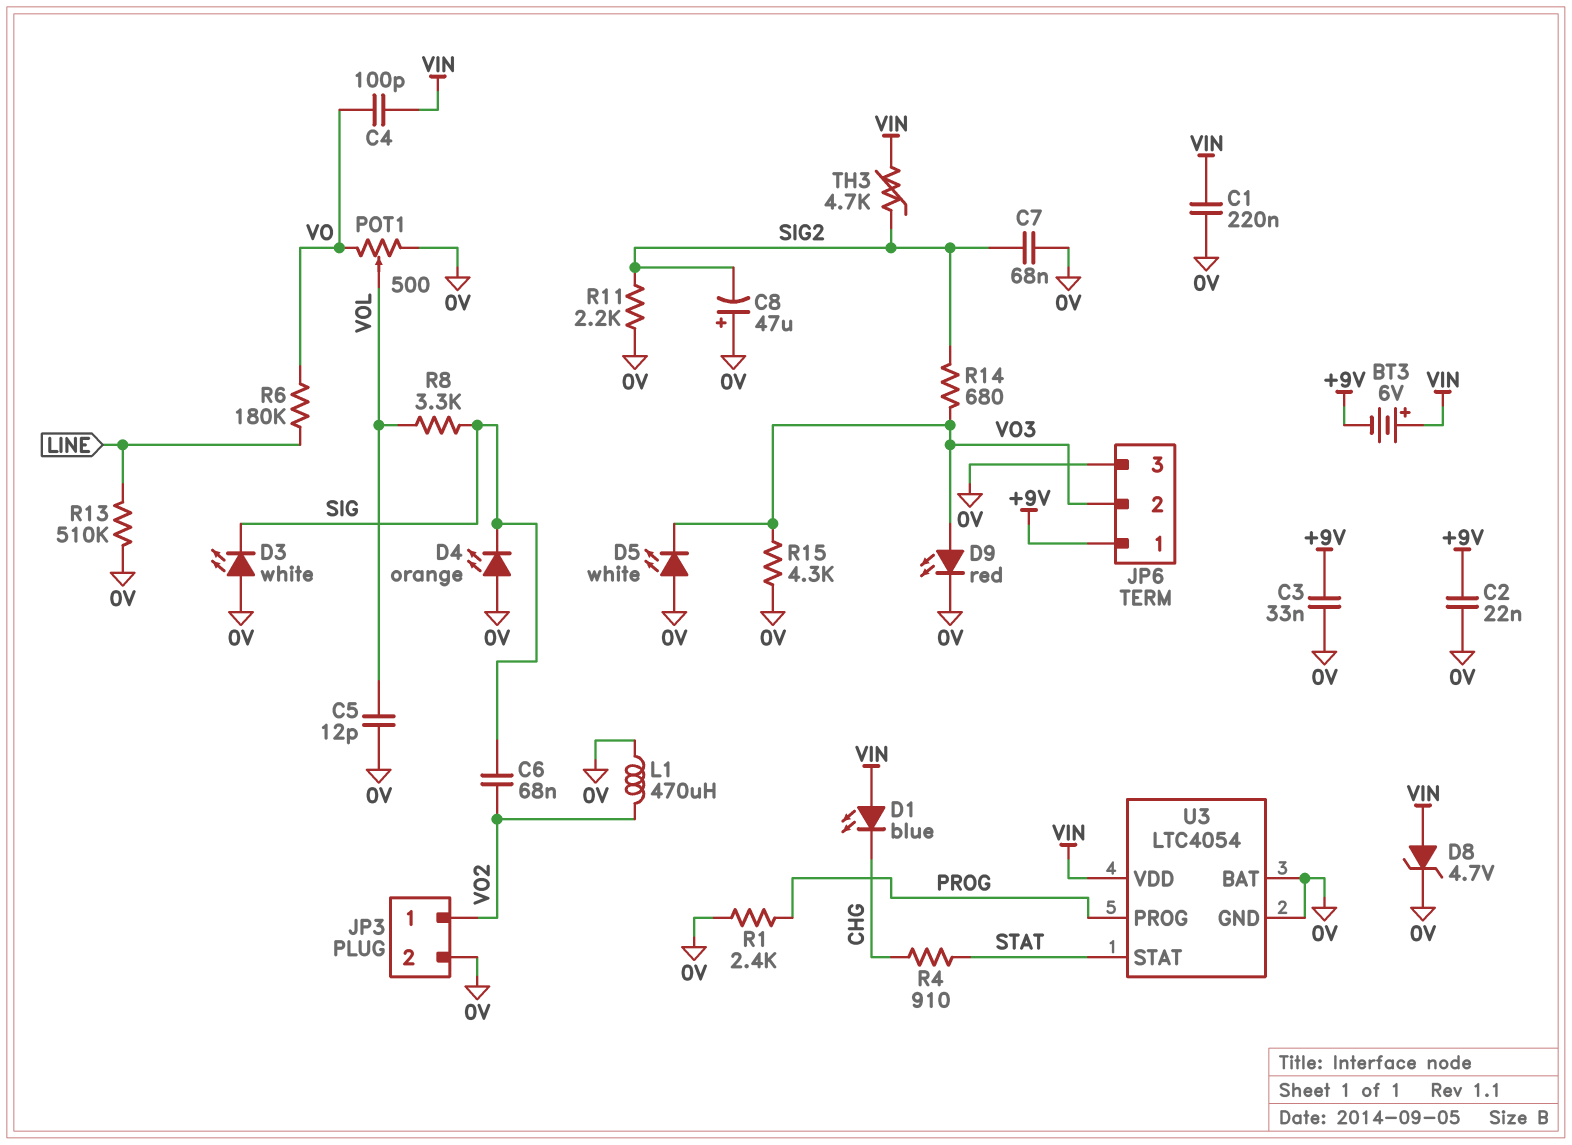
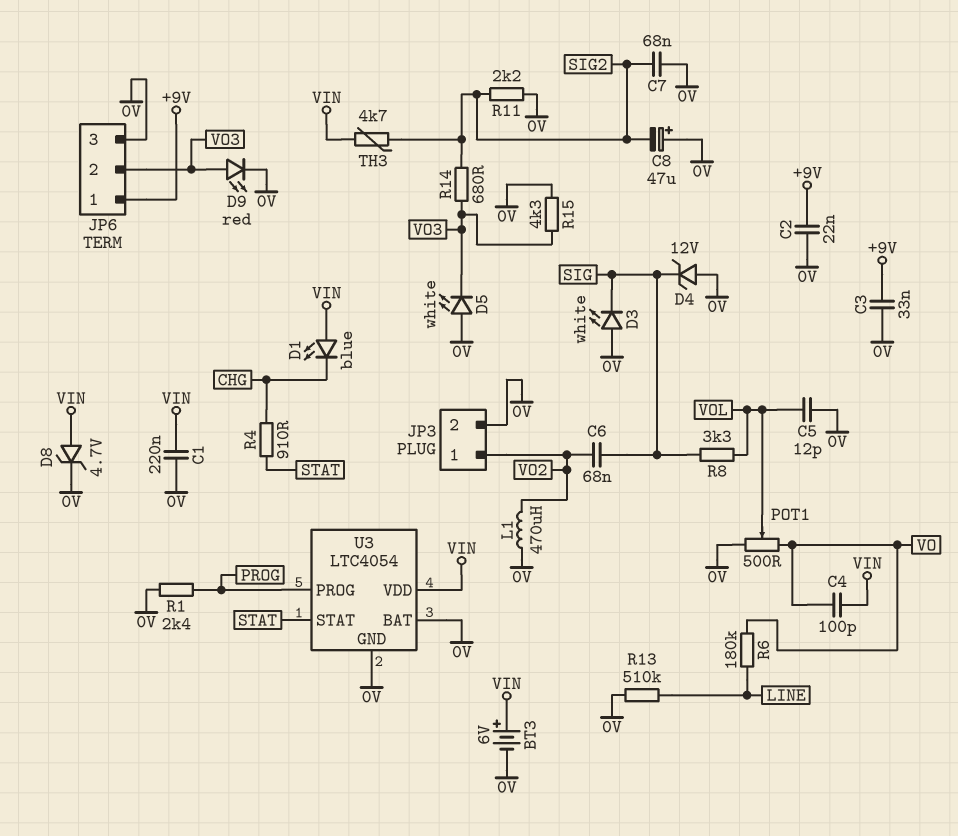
BT3: 6V (plus VIN, minus +9V) -> 6V (plus VIN, minus 0V)
D4: LED orange (A 0V, K SIG) -> zener 12V (A 0V, K SIG)

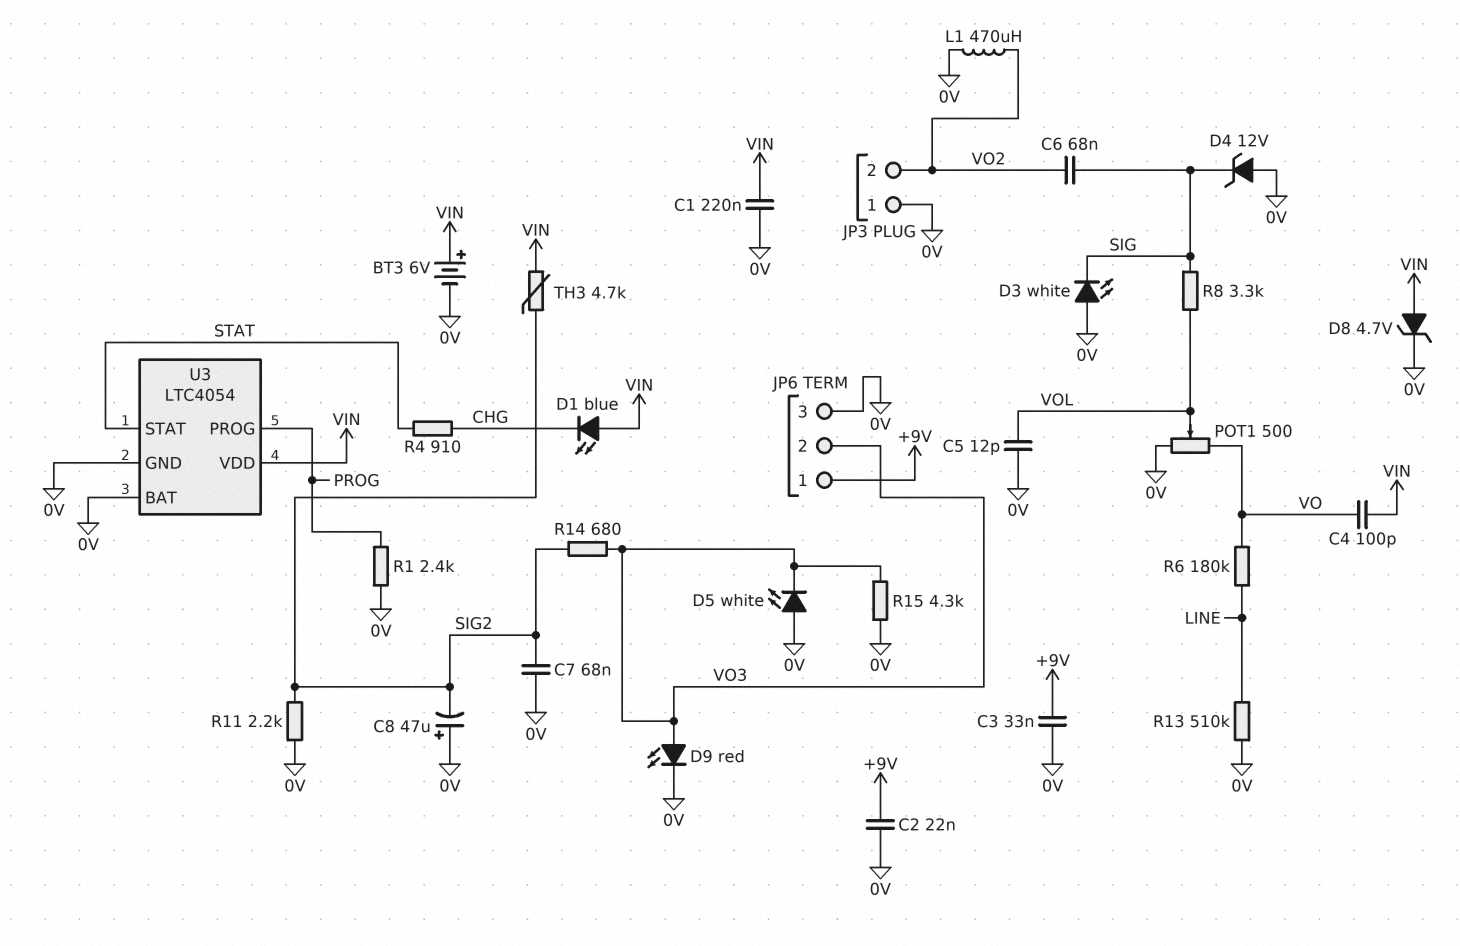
JP3 pin 1: VO2 -> 0V
JP3 pin 2: 0V -> VO2

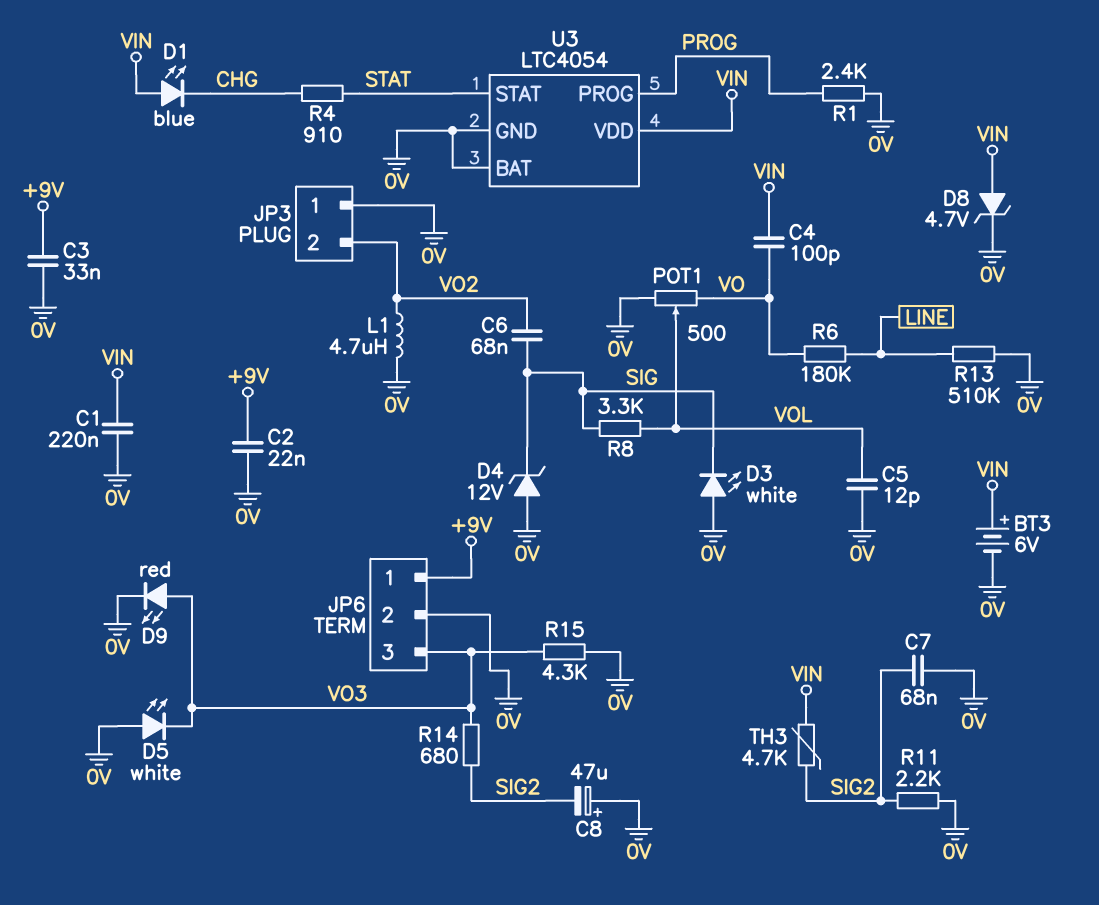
JP6 pin 2: VO3 -> 0V
JP6 pin 3: 0V -> VO3
L1: 470uH (0V, VO2) -> 4.7uH (0V, VO2)

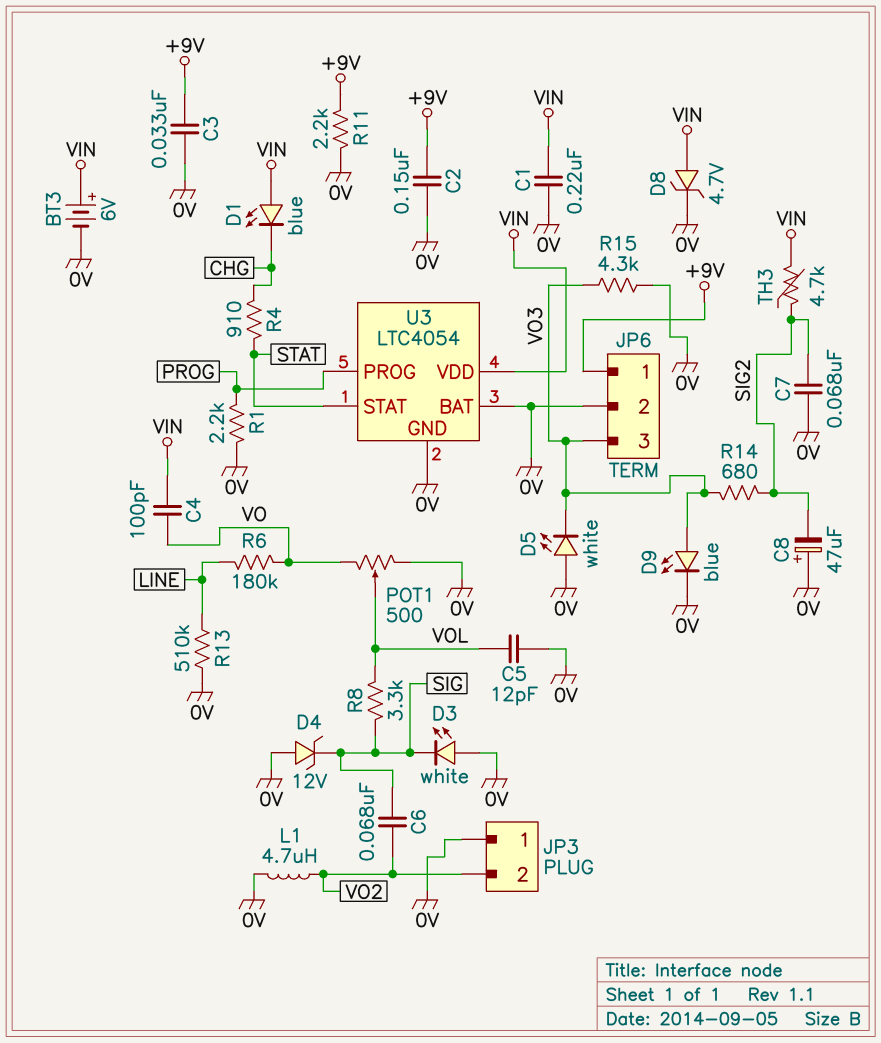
C2: 22nF (+9V, 0V) -> 150nF (+9V, 0V)
D9: LED red (A VO3, K 0V) -> LED blue (A VO3, K 0V)
R1: 2.4k (0V, PROG) -> 2.2k (0V, PROG)
R11: 2.2k (0V, SIG2) -> 2.2k (+9V, 0V)

